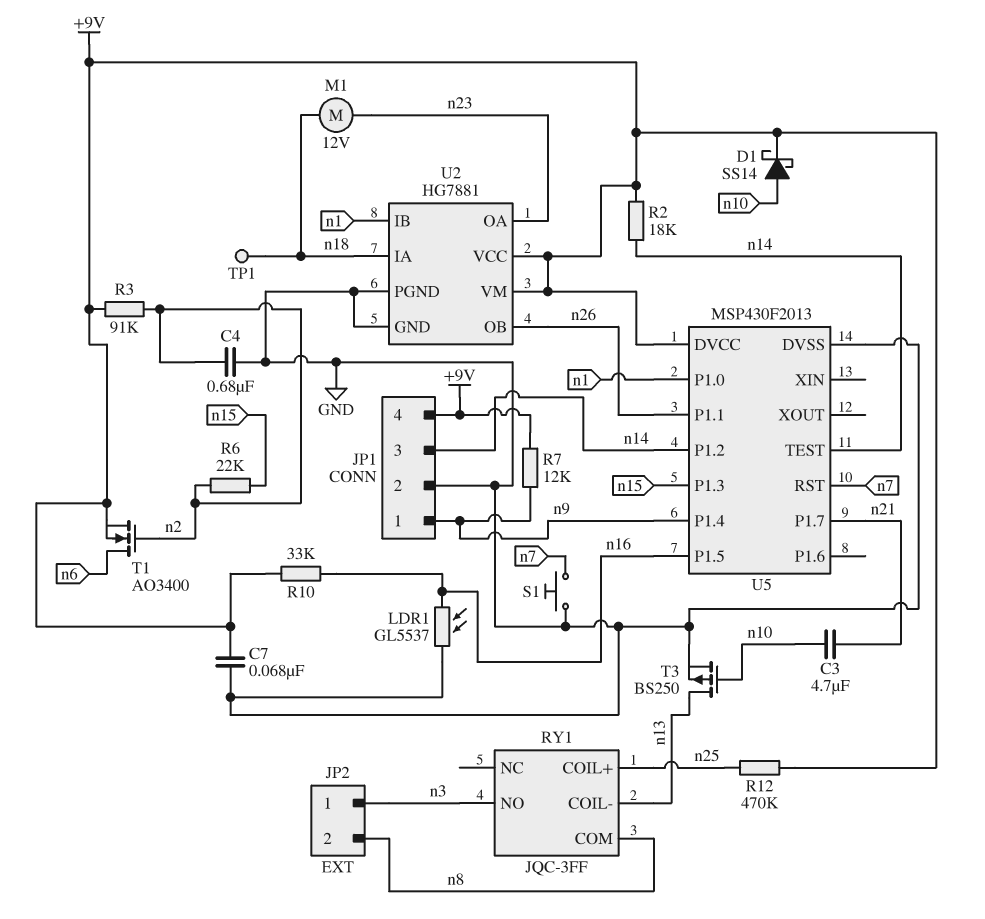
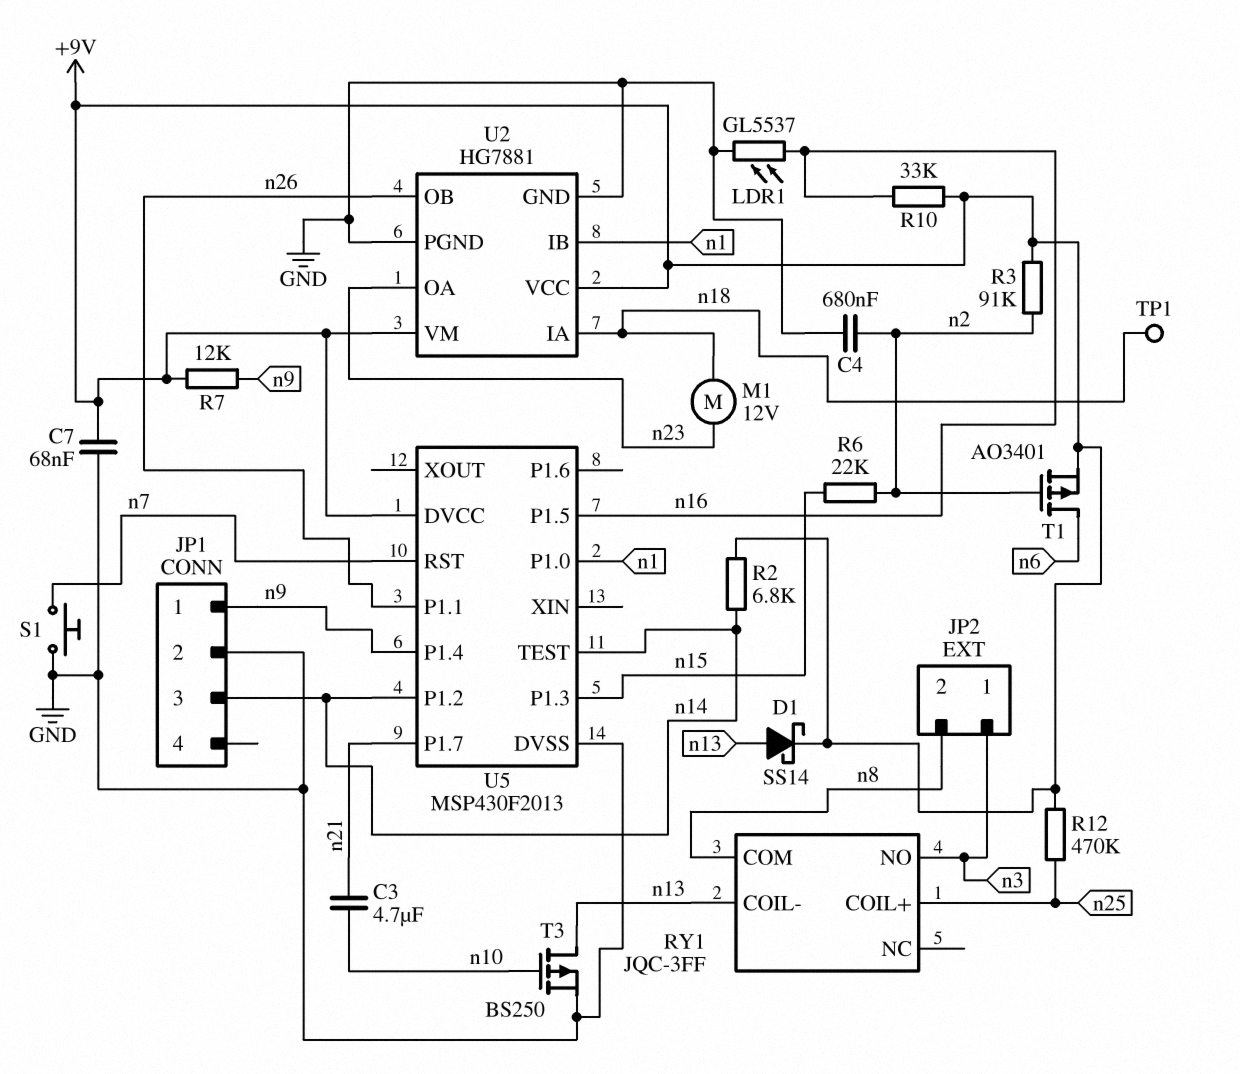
D1: schottky SS14 (A n10, K +9V) -> schottky SS14 (A n13, K +9V)
JP1 pin 4: +9V -> none
R2: 18k (+9V, n14) -> 6.8k (+9V, n14)
T1: NMOS AO3400 (G n2, D n6, S +9V) -> PMOS AO3401 (G n2, D n6, S +9V)

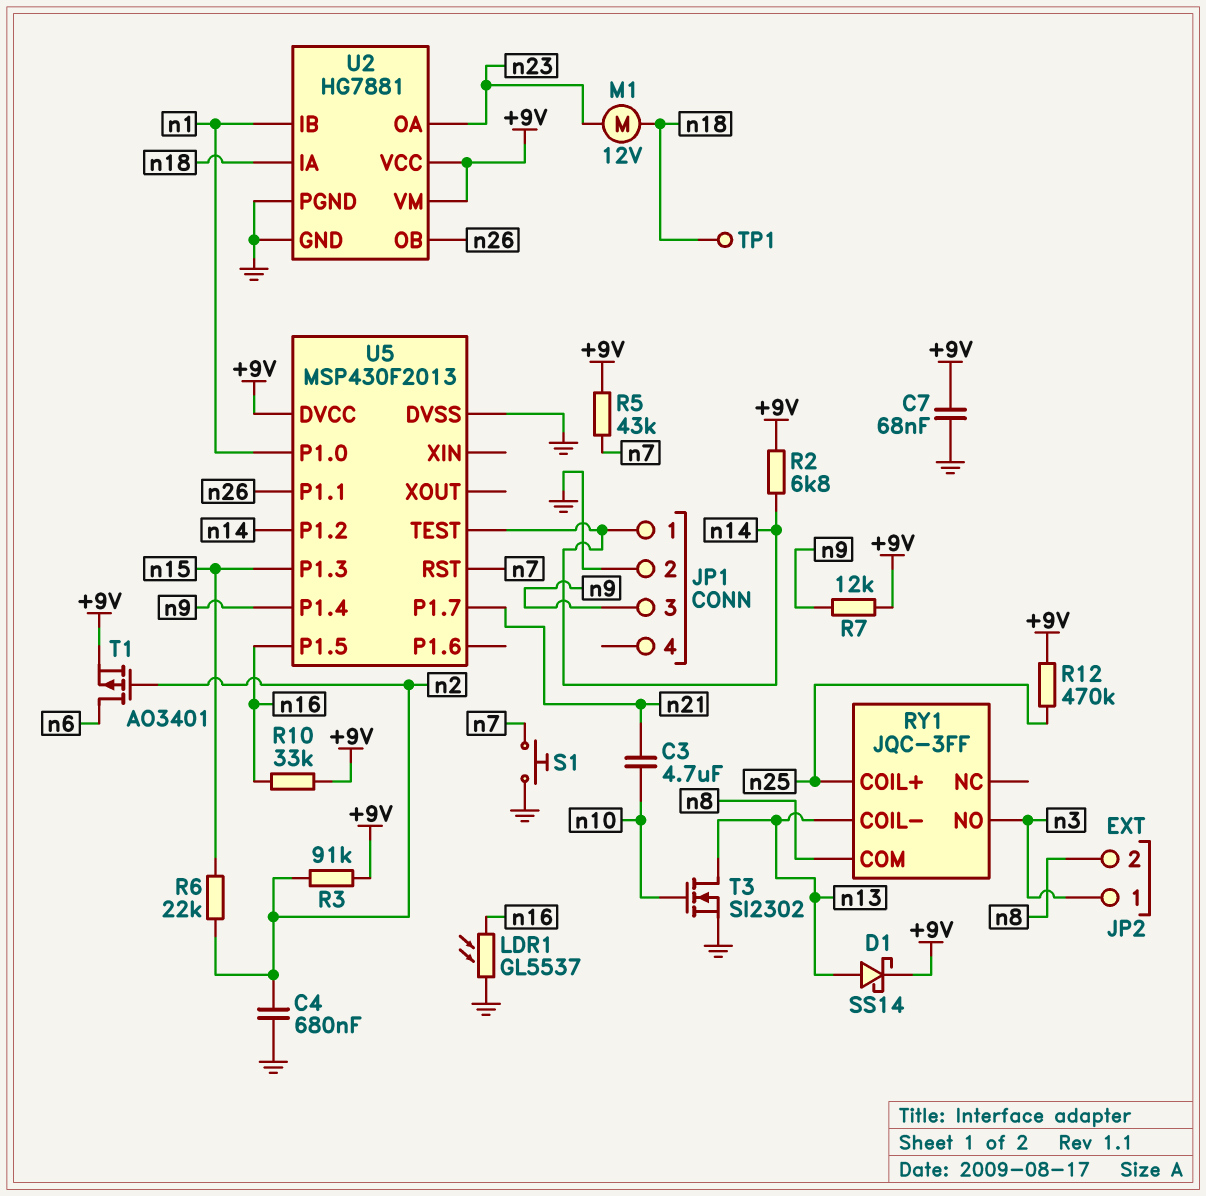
JP1 pin 1: n9 -> n14
JP1 pin 3: n14 -> n9
R5: none -> 43k (+9V, n7)
T3: PMOS BS250 (G n10, D n13, S GND) -> NMOS SI2302 (G n10, D n13, S GND)

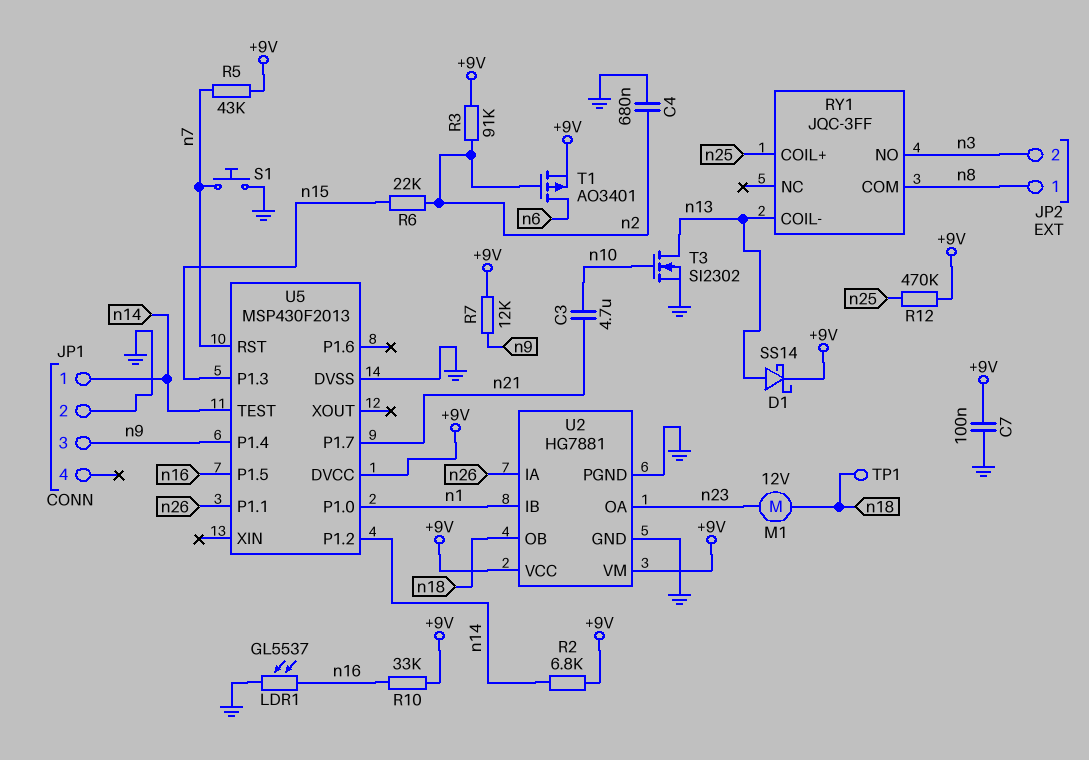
C7: 68nF (+9V, GND) -> 100nF (+9V, GND)
JP2 pin 1: n3 -> n8
JP2 pin 2: n8 -> n3
U2 pin IA: n18 -> n26
U2 pin OB: n26 -> n18

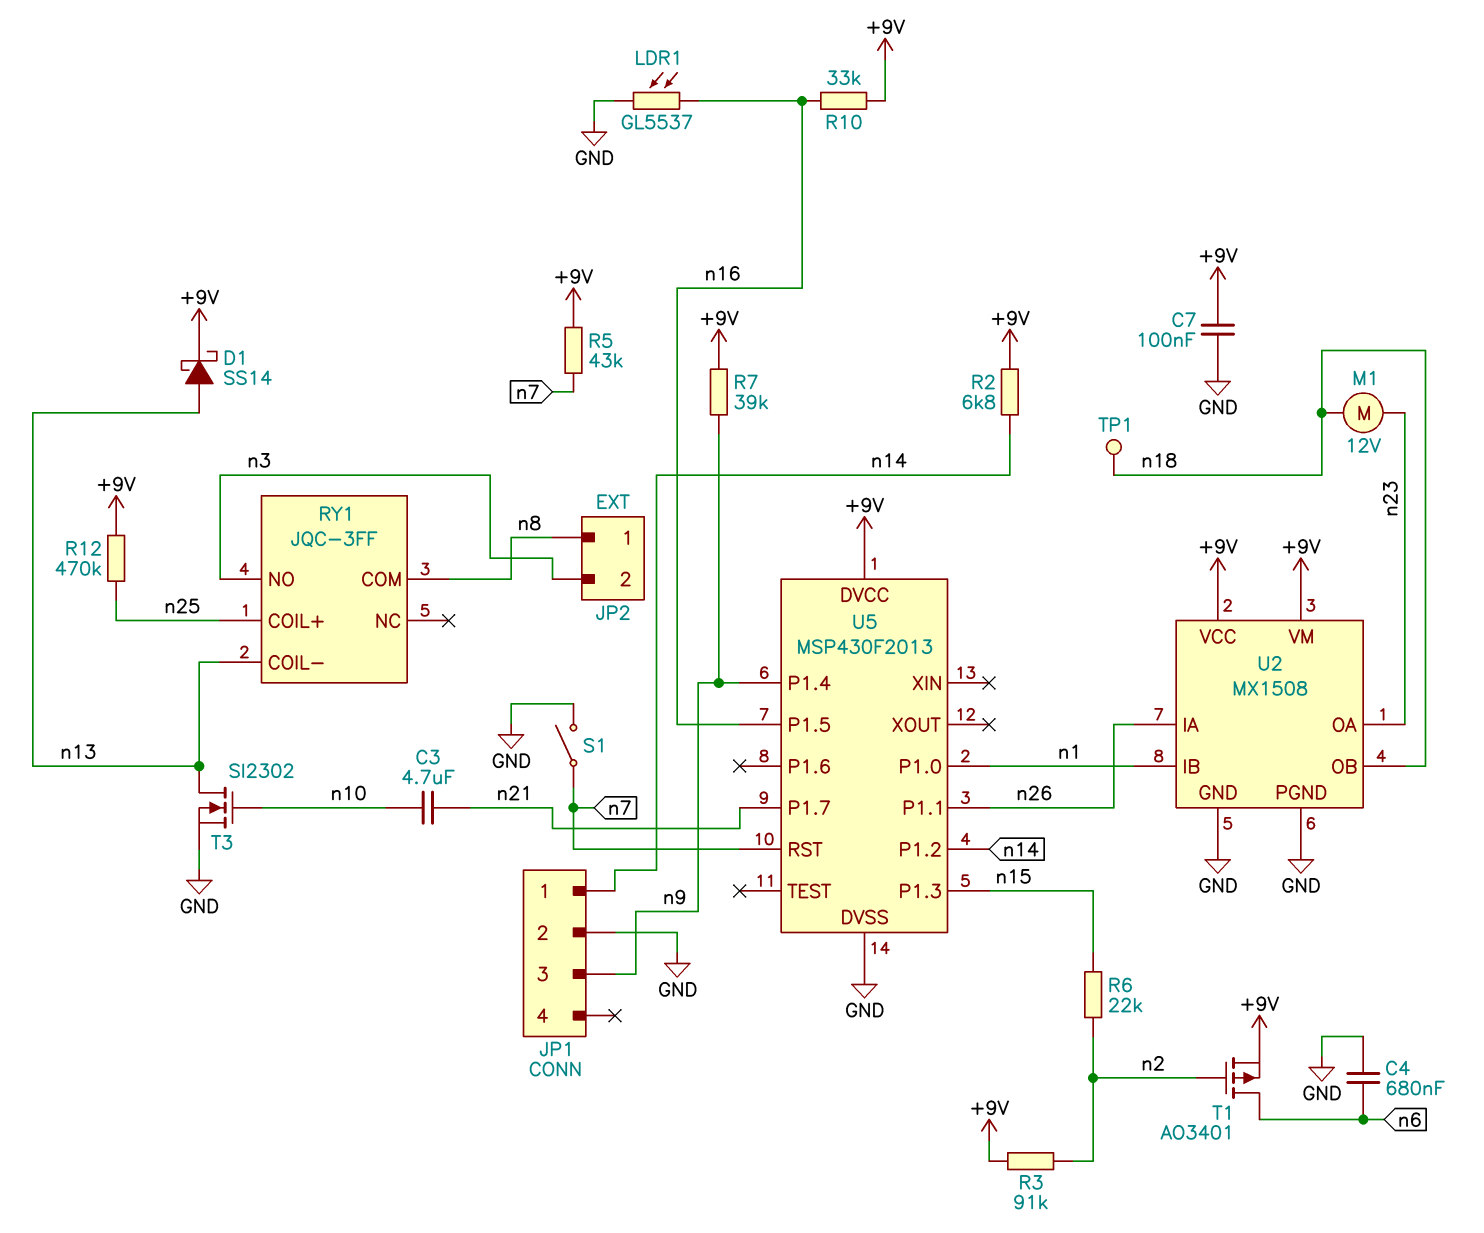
C4: 680nF (GND, n2) -> 680nF (GND, n6)
R7: 12k (+9V, n9) -> 39k (+9V, n9)
S1: button (GND, n7) -> switch (GND, n7)
U2: HG7881 -> MX1508
U5 pin TEST: n14 -> none

